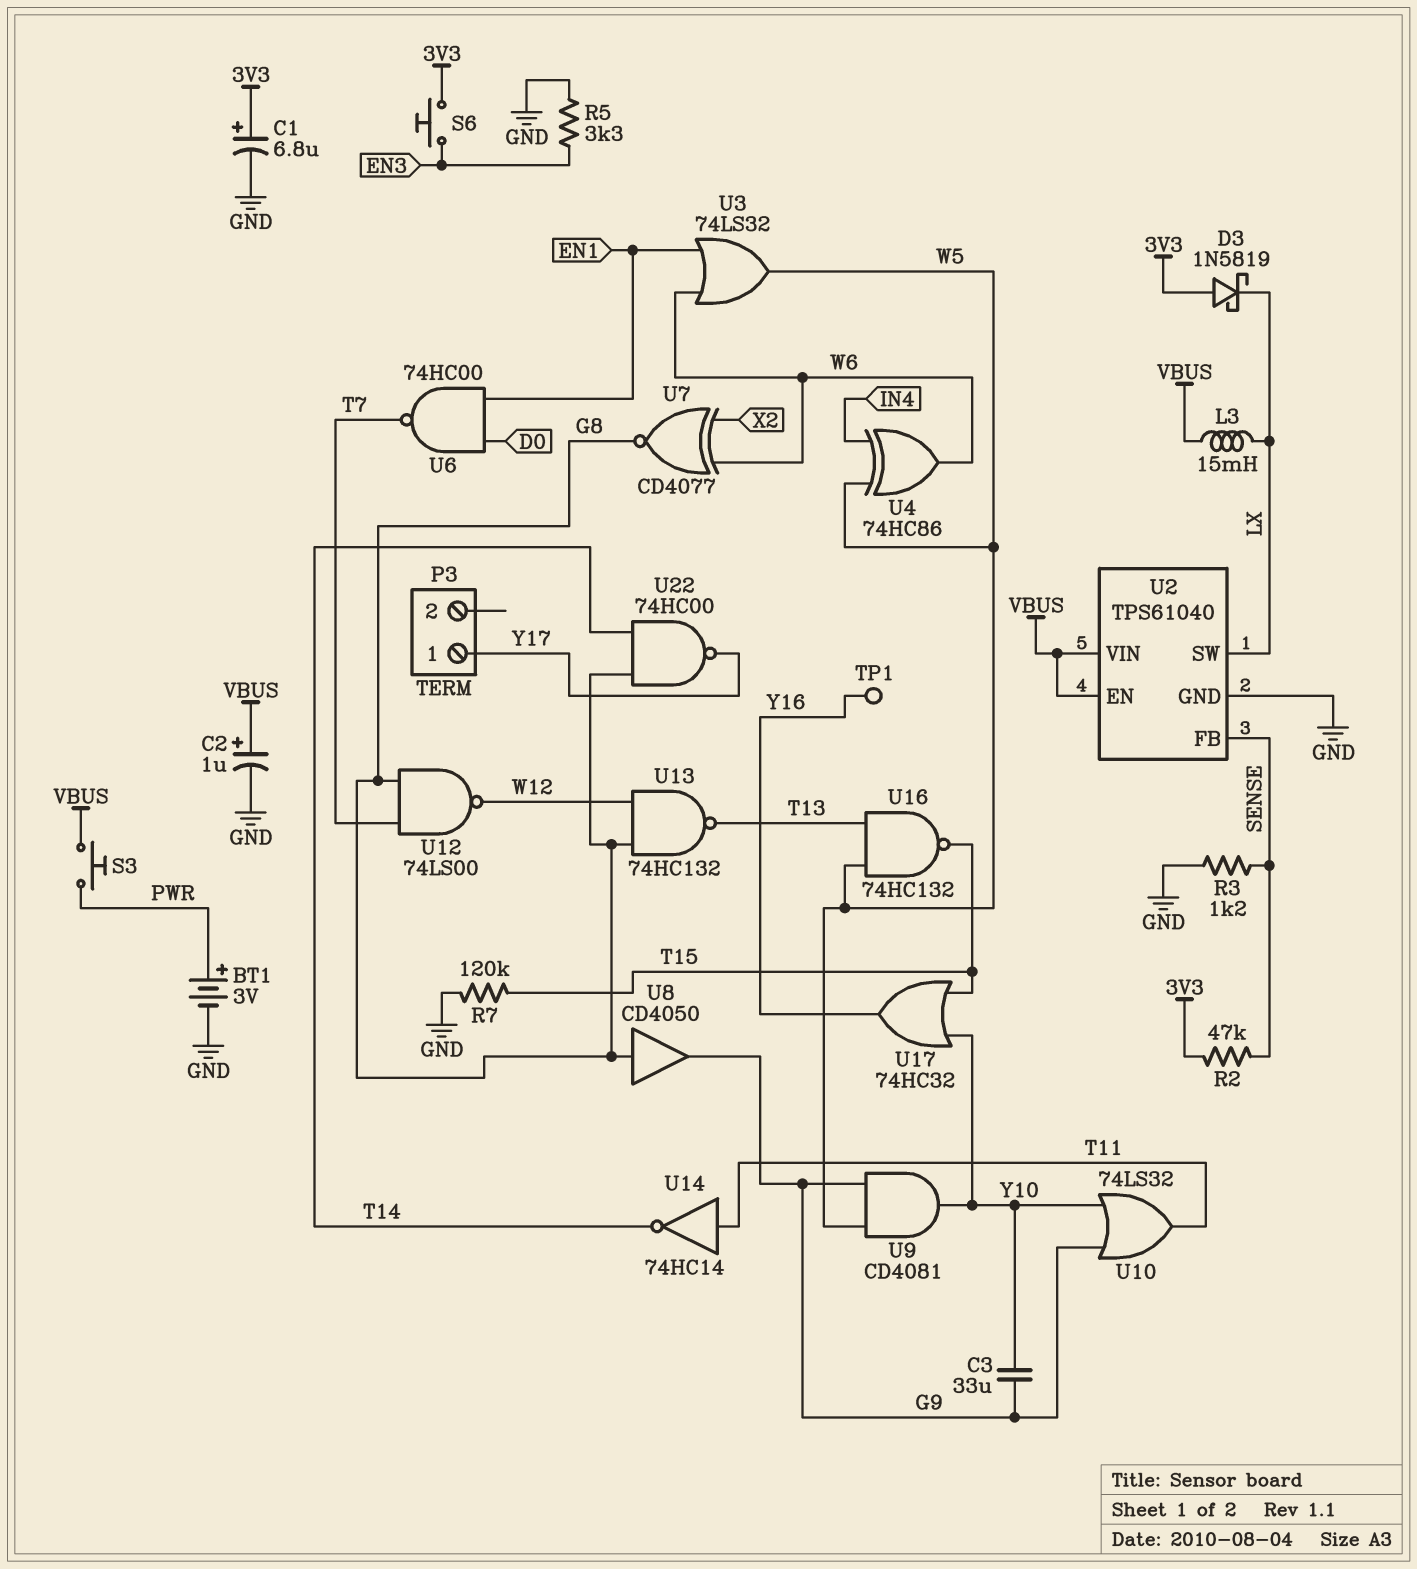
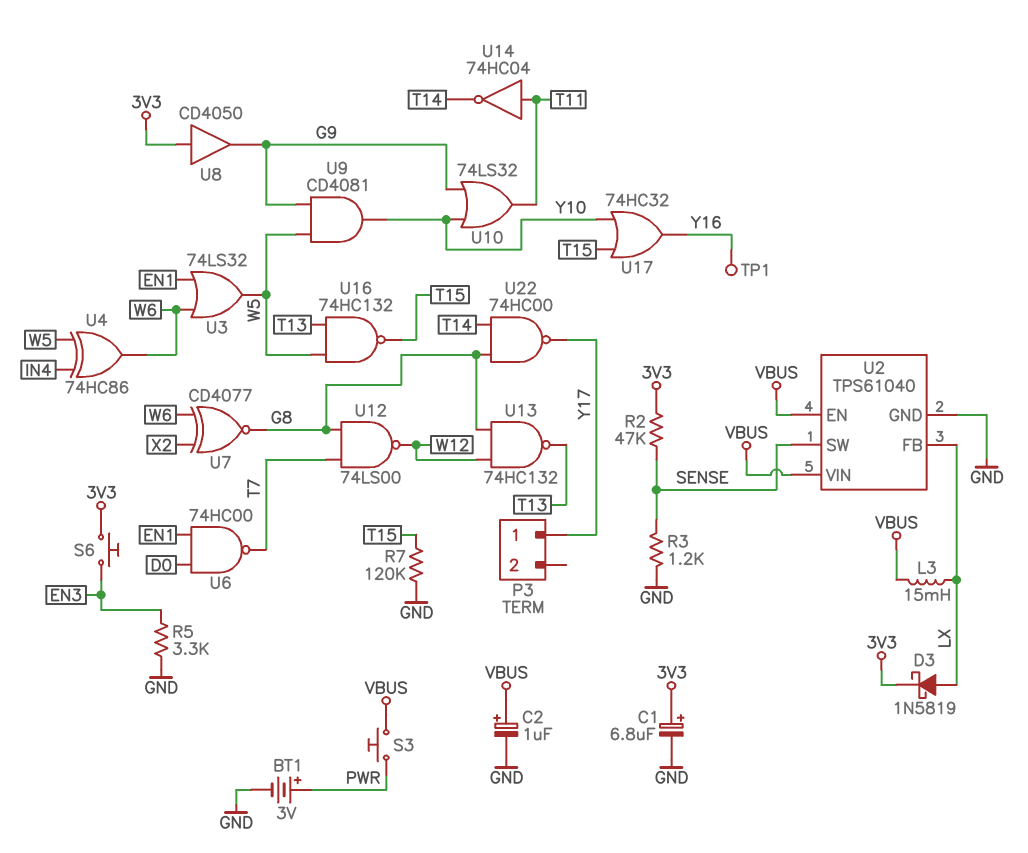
C3: 33uF (G9, Y10) -> none
D3: schottky 1N5819 (A 3V3, K LX) -> schottky 1N5819 (A LX, K 3V3)
U2 pin FB: SENSE -> LX
U2 pin SW: LX -> SENSE
U8: buffer CD4050 (in G8, out G9) -> buffer CD4050 (in 3V3, out G9)
U14: NOT 74HC14 (in T11, out T14) -> NOT 74HC04 (in T11, out T14)

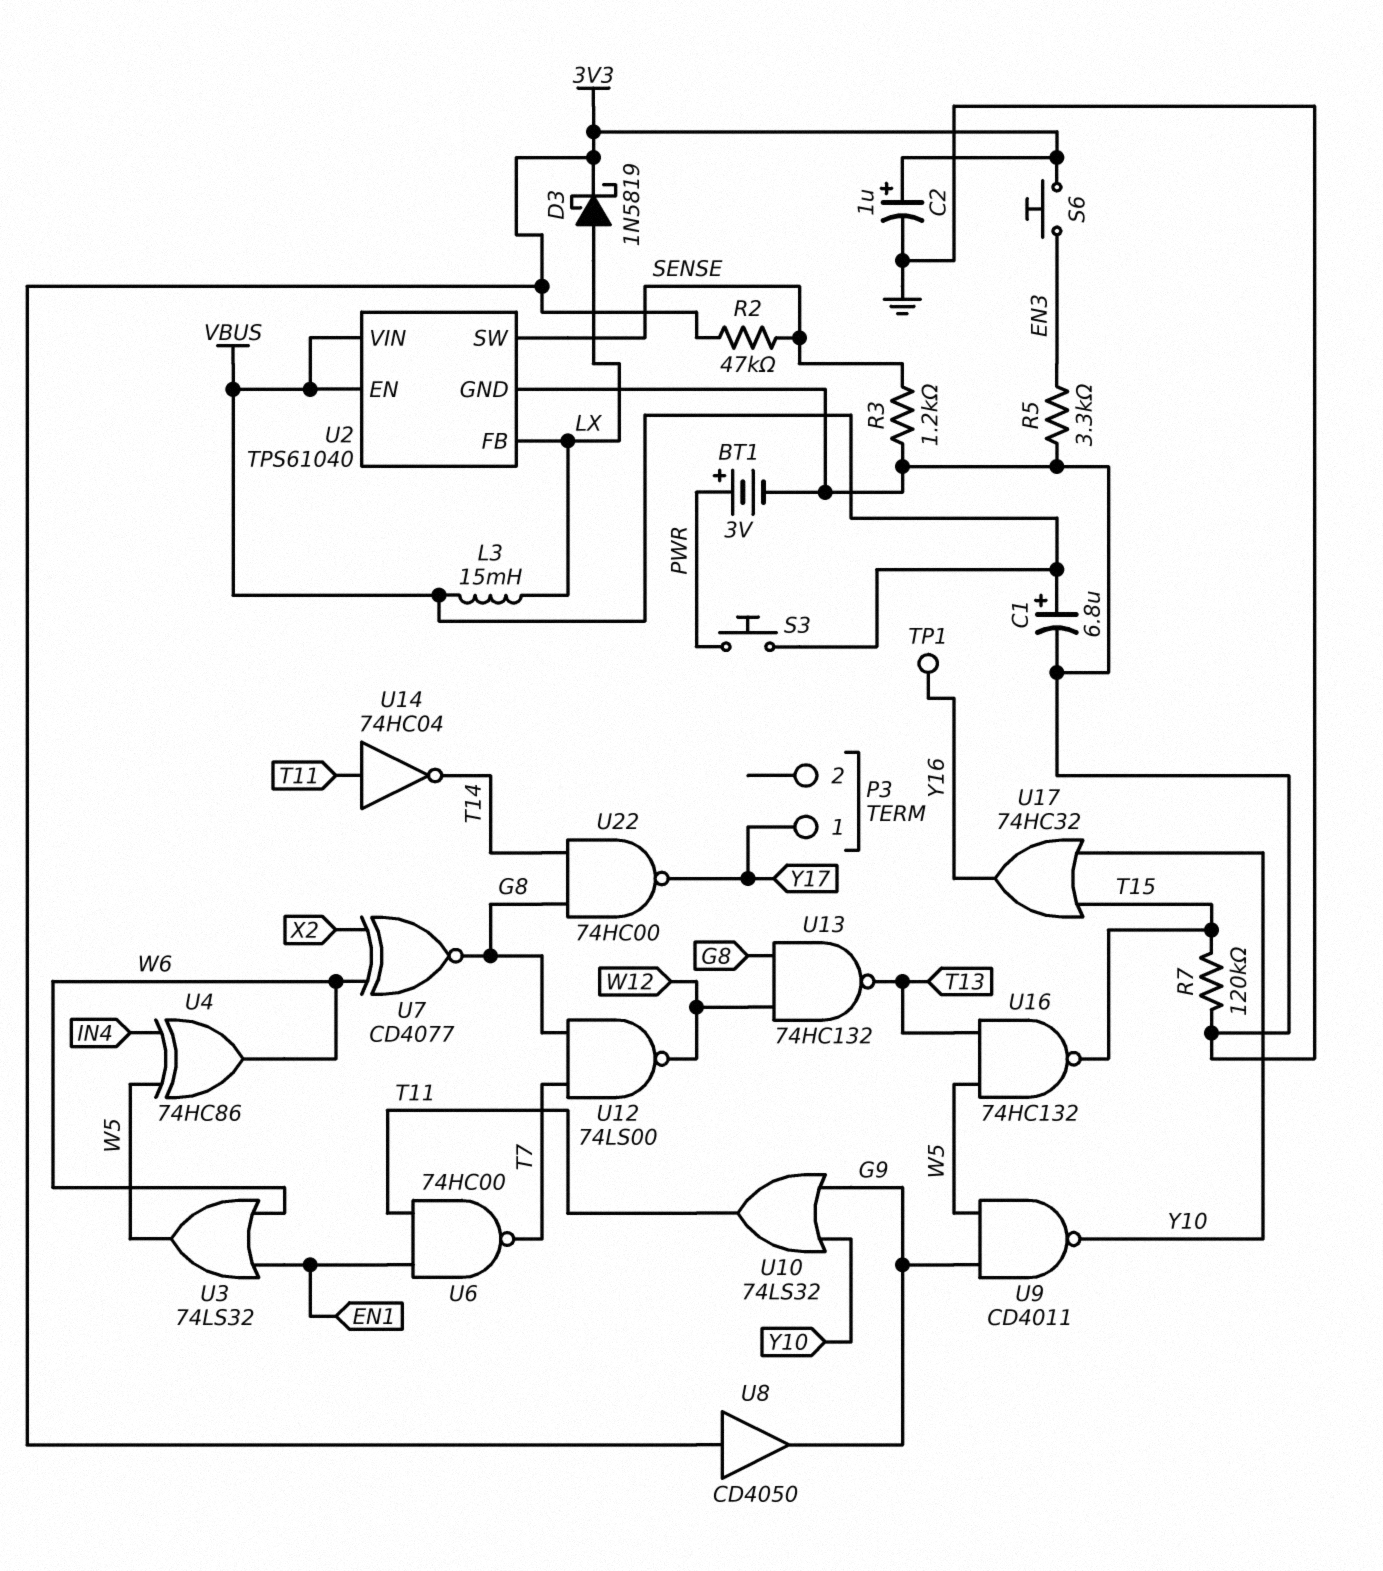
C1: 6.8uF (plus 3V3, minus GND) -> 6.8uF (plus VBUS, minus GND)
C2: 1uF (plus VBUS, minus GND) -> 1uF (plus 3V3, minus GND)
U6: NAND 74HC00 (in D0, in EN1, out T7) -> NAND 74HC00 (in EN1, in T11, out T7)
U9: AND CD4081 (in G9, in W5, out Y10) -> NAND CD4011 (in G9, in W5, out Y10)

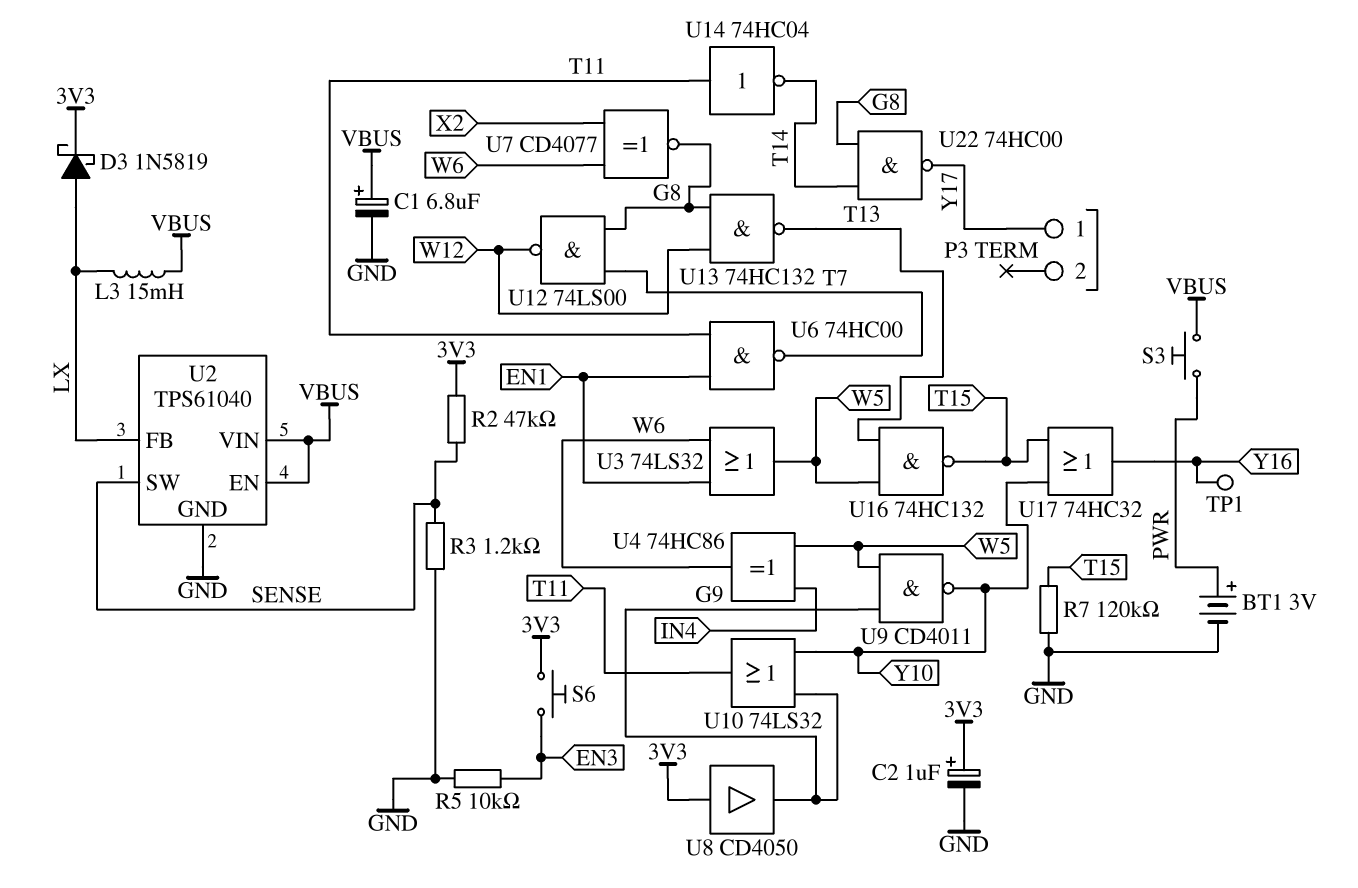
R5: 3.3k (EN3, GND) -> 10k (EN3, GND)

